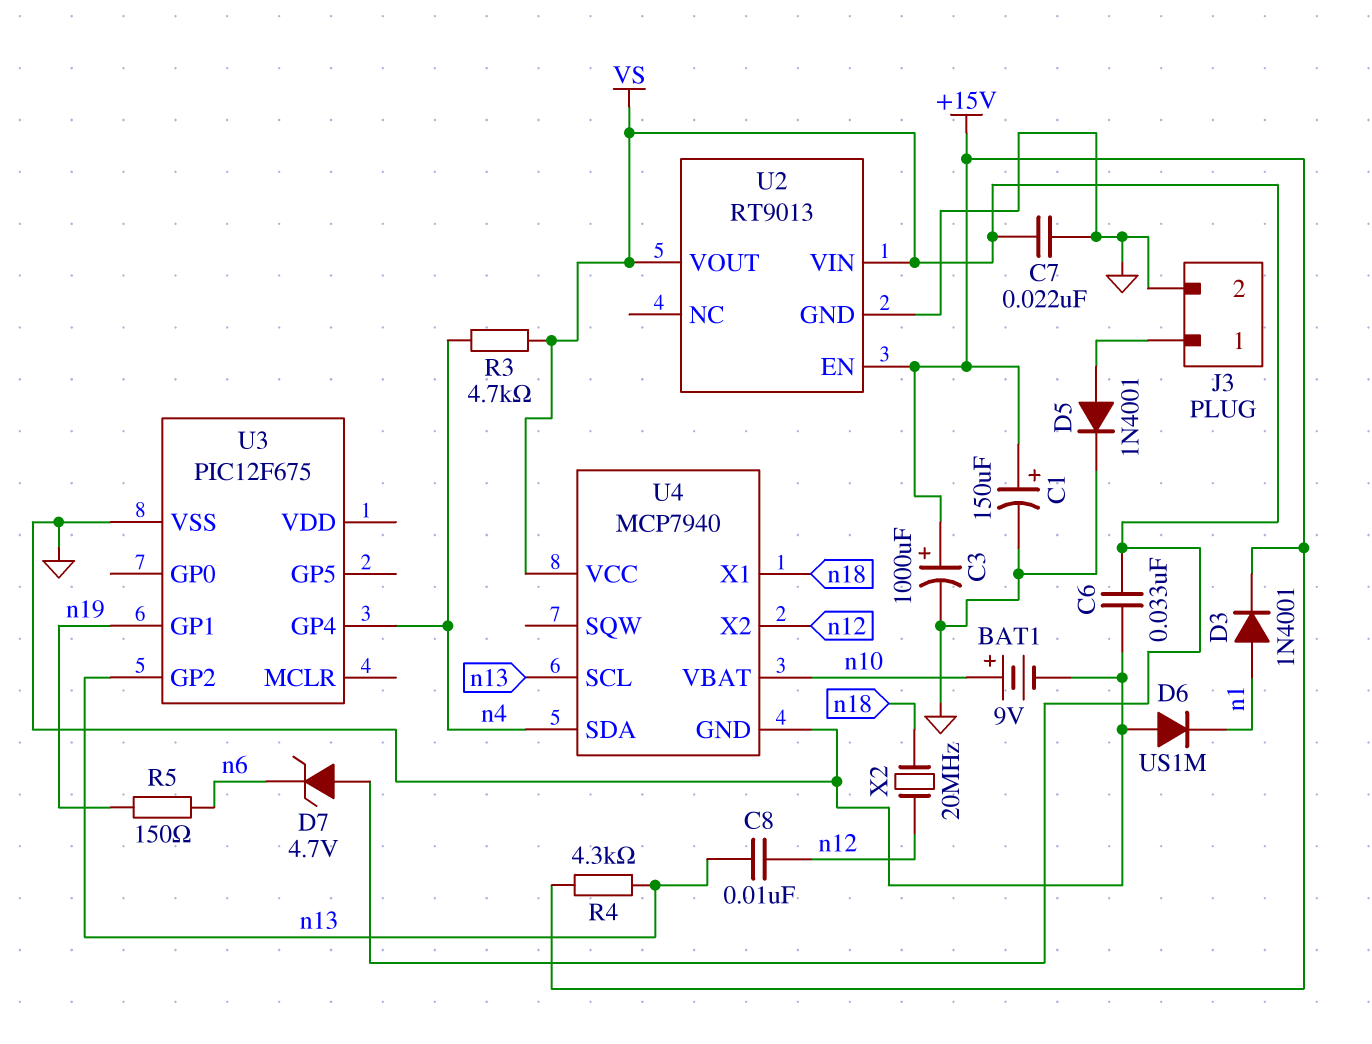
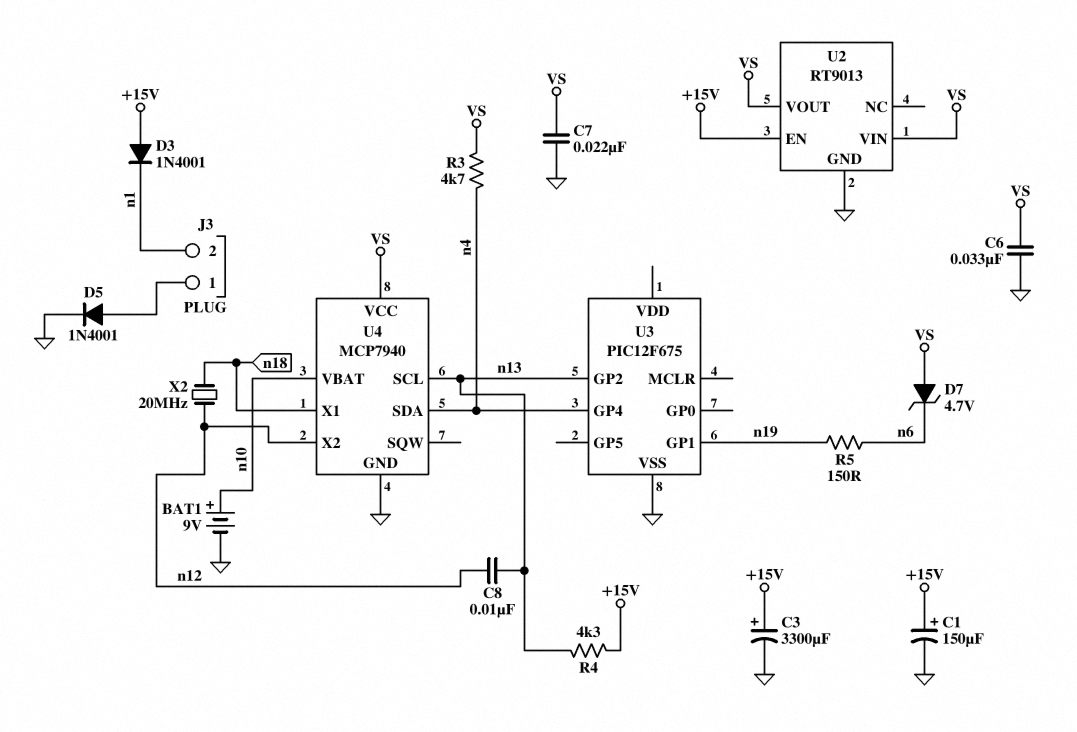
C3: 1000uF (plus +15V, minus GND) -> 3300uF (plus +15V, minus GND)
D3: diode 1N4001 (A n1, K +15V) -> diode 1N4001 (A +15V, K n1)
D6: diode US1M (A GND, K n1) -> none
J3 pin 2: GND -> n1

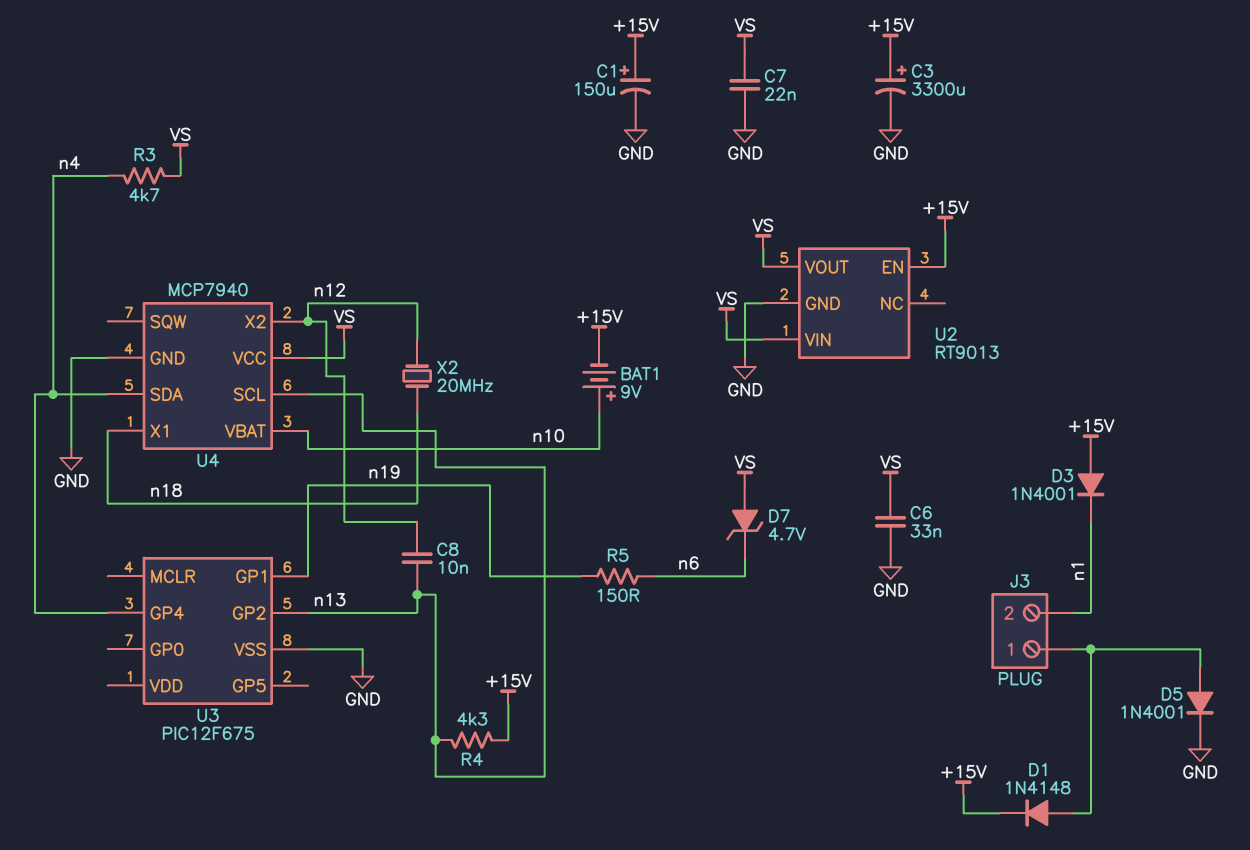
BAT1: 9V (plus n10, minus GND) -> 9V (plus n10, minus +15V)
D1: none -> diode 1N4148 (A J3/1, K +15V)

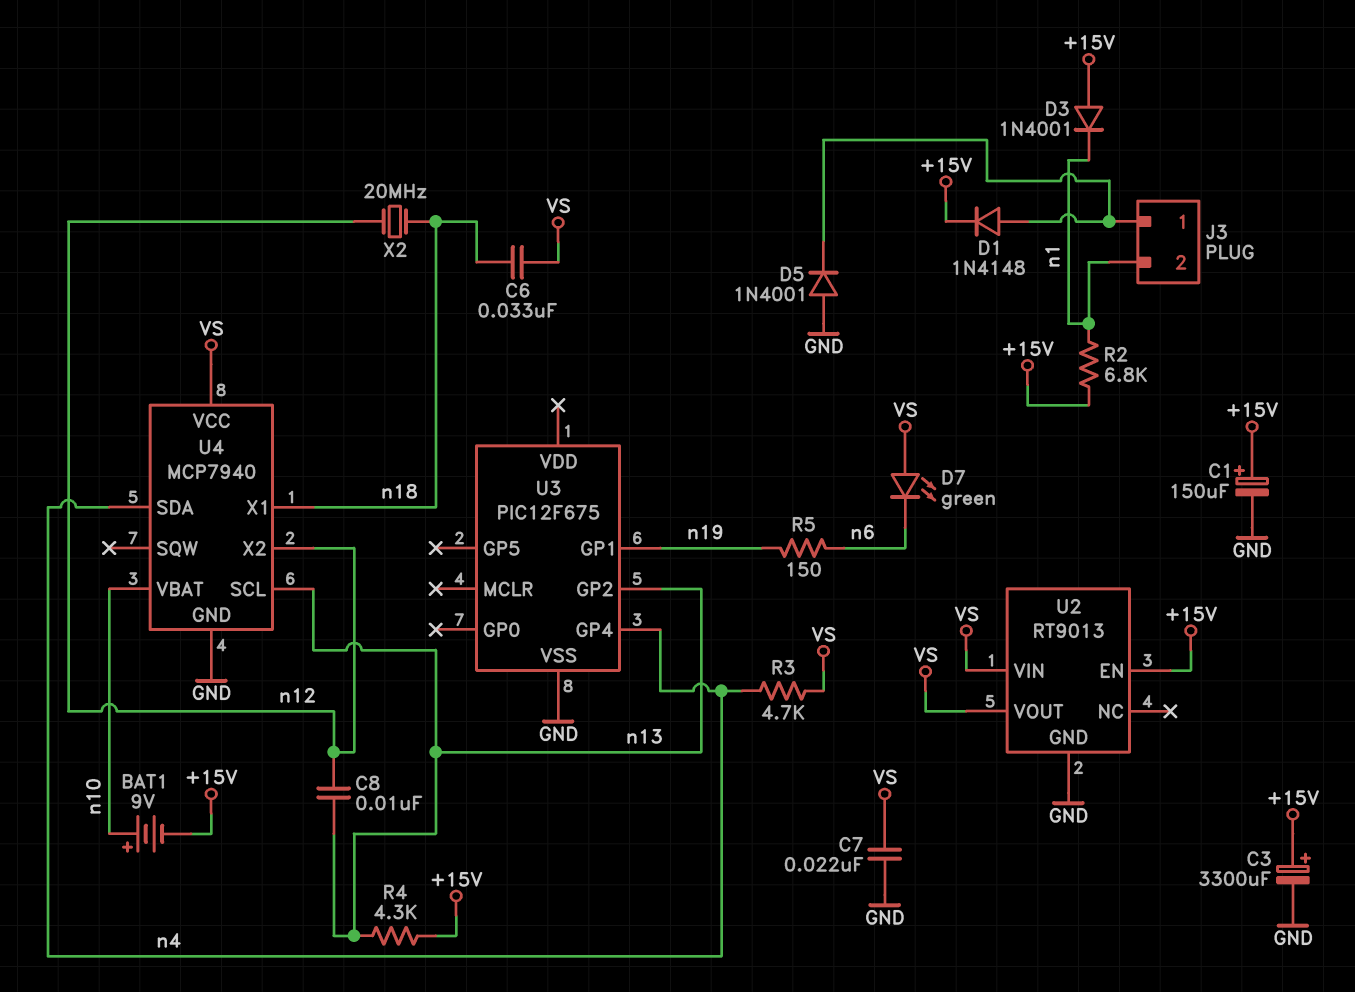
C6: 33nF (GND, VS) -> 33nF (VS, n18)
D5: diode 1N4001 (A J3/1, K GND) -> diode 1N4001 (A GND, K J3/1)
D7: zener 4.7V (A VS, K n6) -> LED green (A VS, K n6)
R2: none -> 6.8k (+15V, n1)

